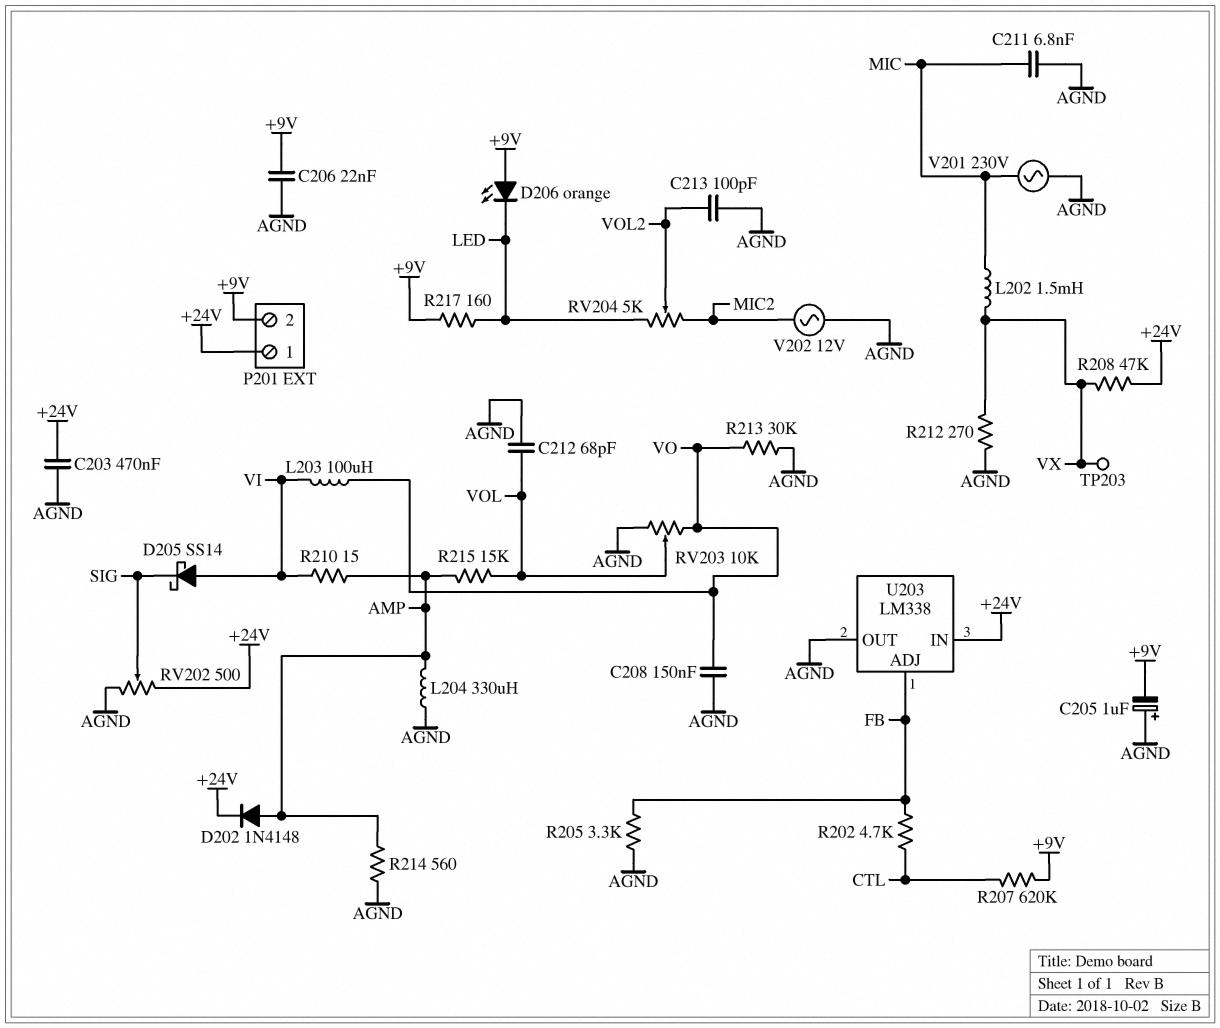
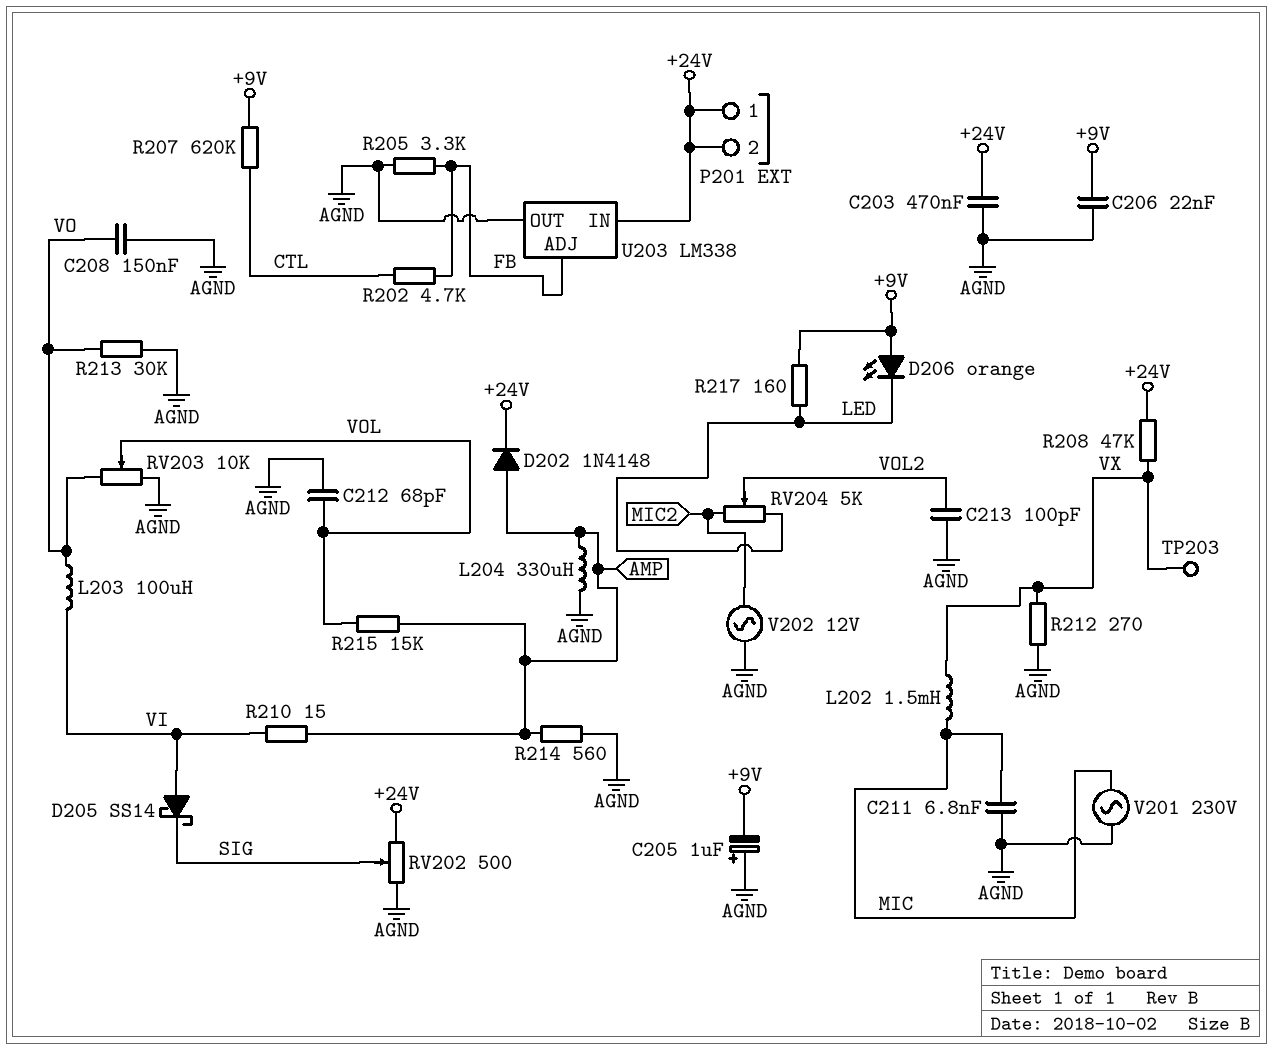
P201 pin 2: +9V -> +24V

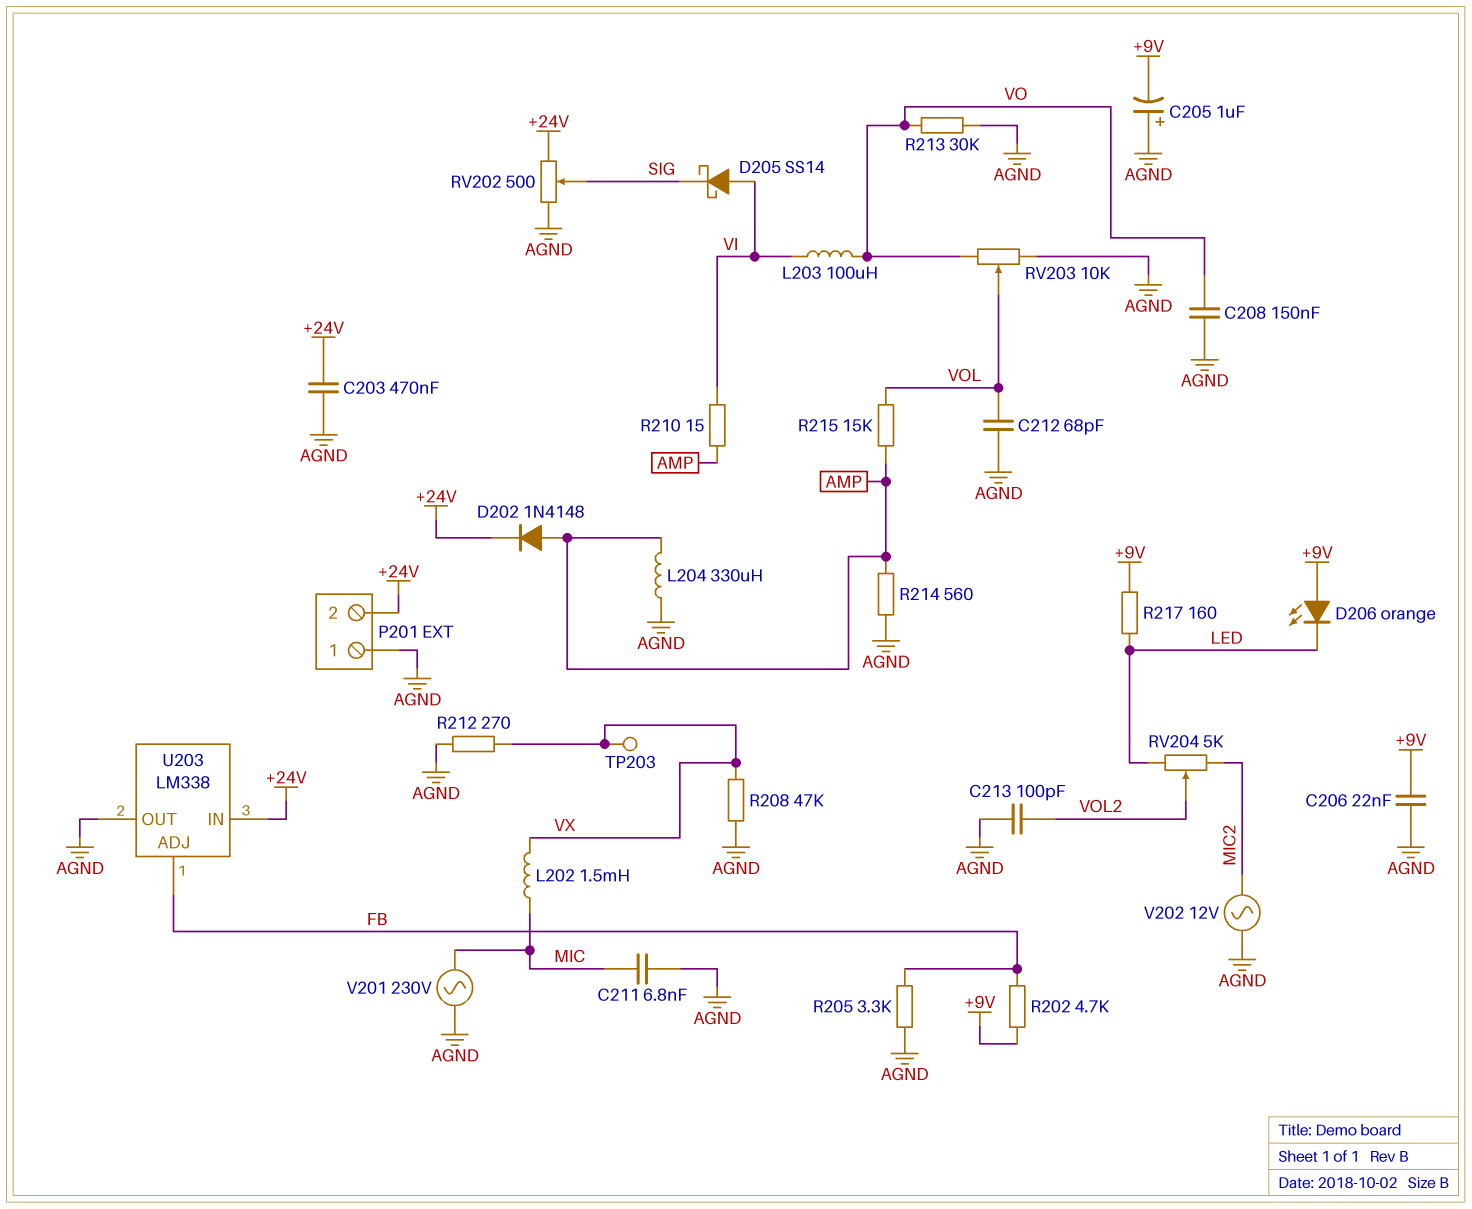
P201 pin 1: +24V -> AGND
R202: 4.7k (CTL, FB) -> 4.7k (+9V, FB)
R207: 620k (+9V, CTL) -> none
R208: 47k (+24V, VX) -> 47k (AGND, VX)

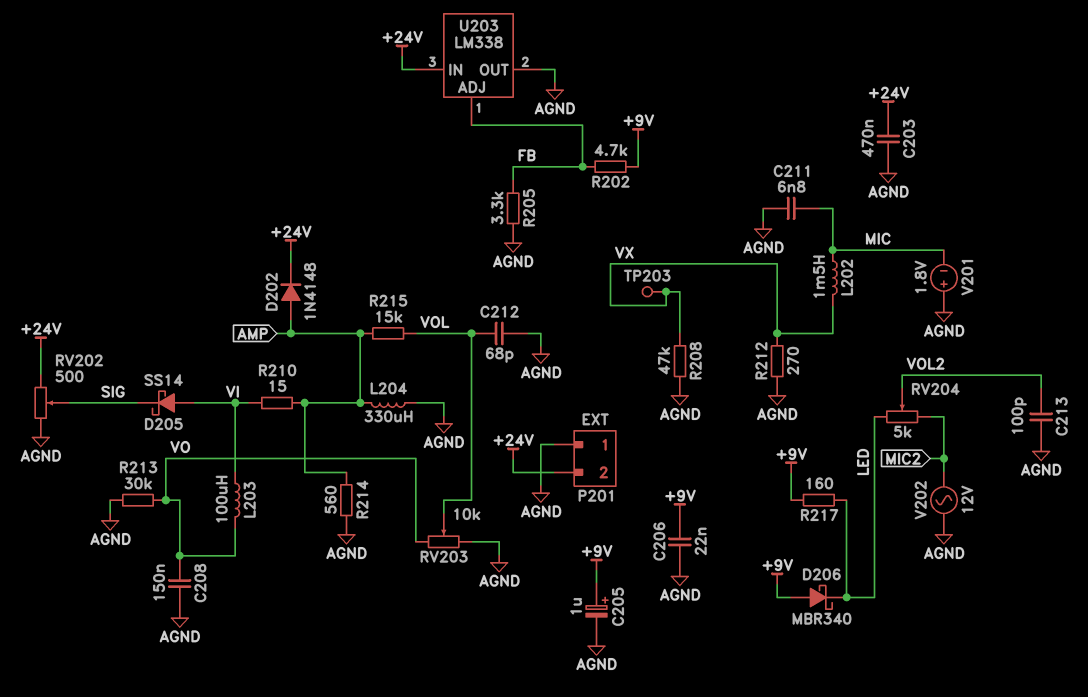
C205: 1uF (plus AGND, minus +9V) -> 1uF (plus +9V, minus AGND)
D206: LED orange (A +9V, K LED) -> schottky MBR340 (A +9V, K LED)
V201: AC 230V (AGND, MIC) -> 1.8V (plus AGND, minus MIC)

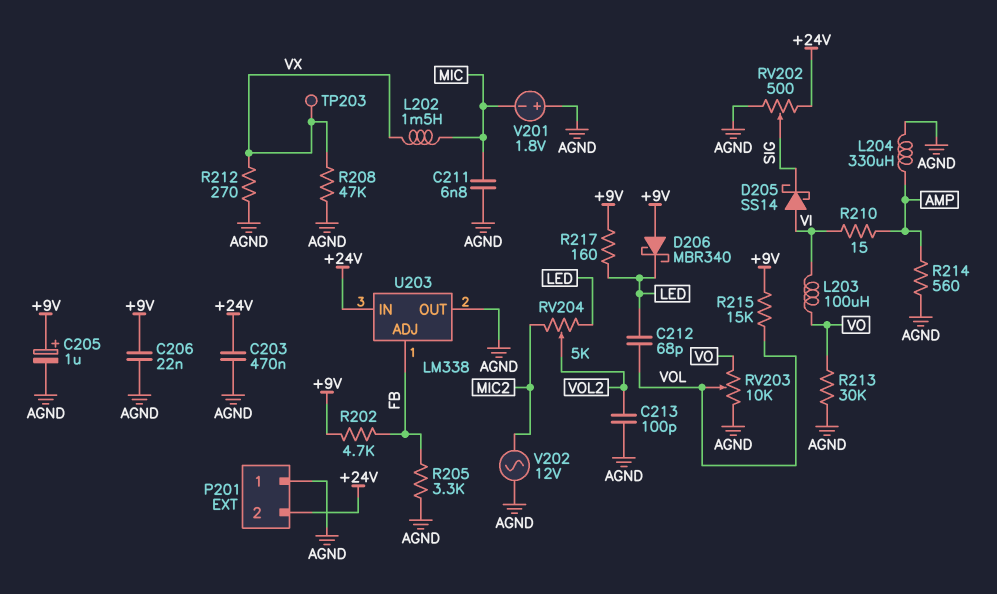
C208: 150nF (AGND, VO) -> none
C212: 68pF (AGND, VOL) -> 68pF (LED, VOL)
D202: diode 1N4148 (A AMP, K +24V) -> none
R215: 15k (AMP, VOL) -> 15k (+9V, VOL)

